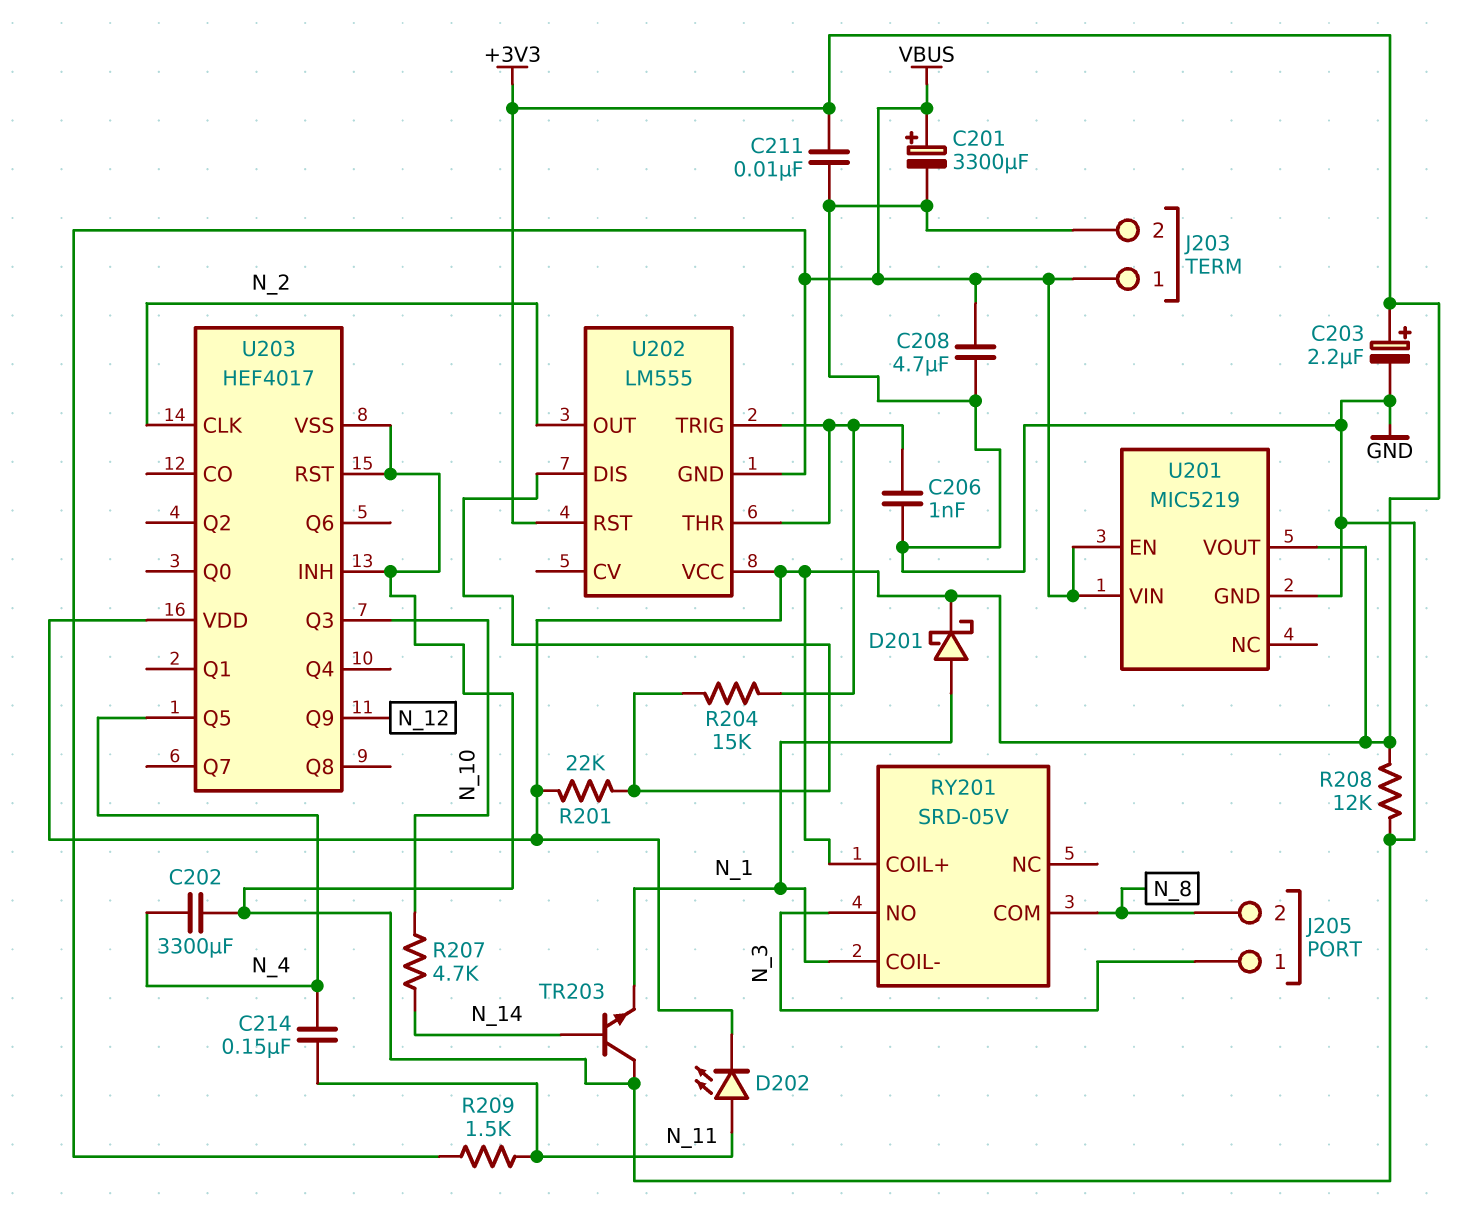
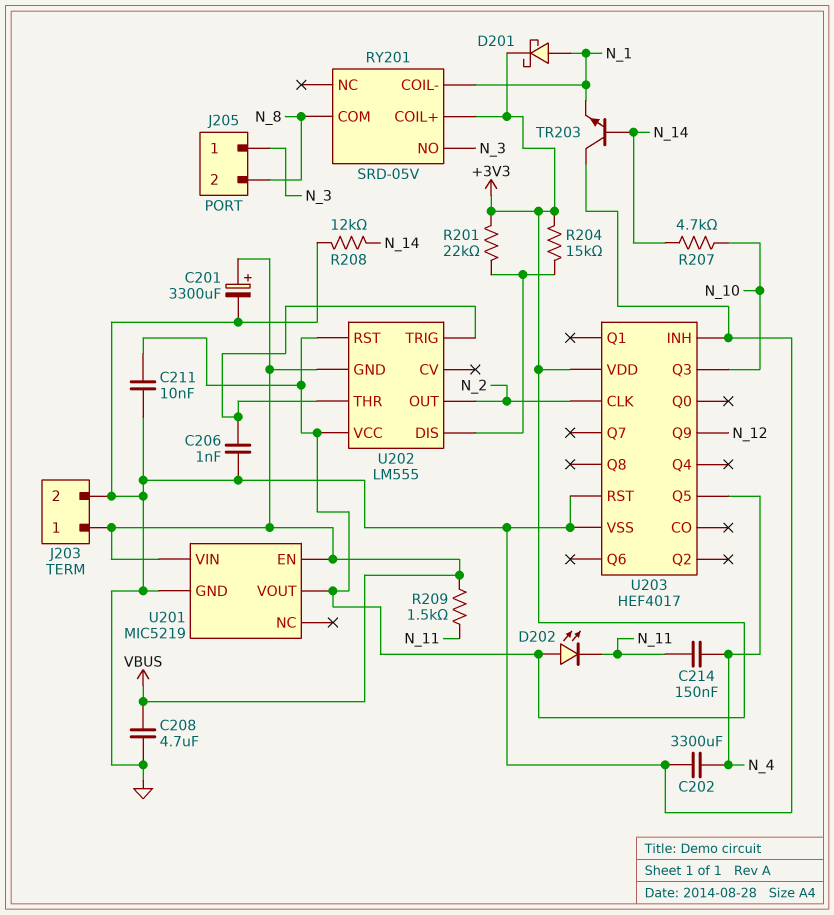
C203: 2.2uF (plus +3V3, minus GND) -> none
D202: LED (A N_11, K +3V3) -> LED (A +3V3, K N_11)
R204: 15k (U202/DIS, U202/THR) -> 15k (+3V3, U202/DIS)
R208: 12k (+3V3, GND) -> 12k (GND, N_14)

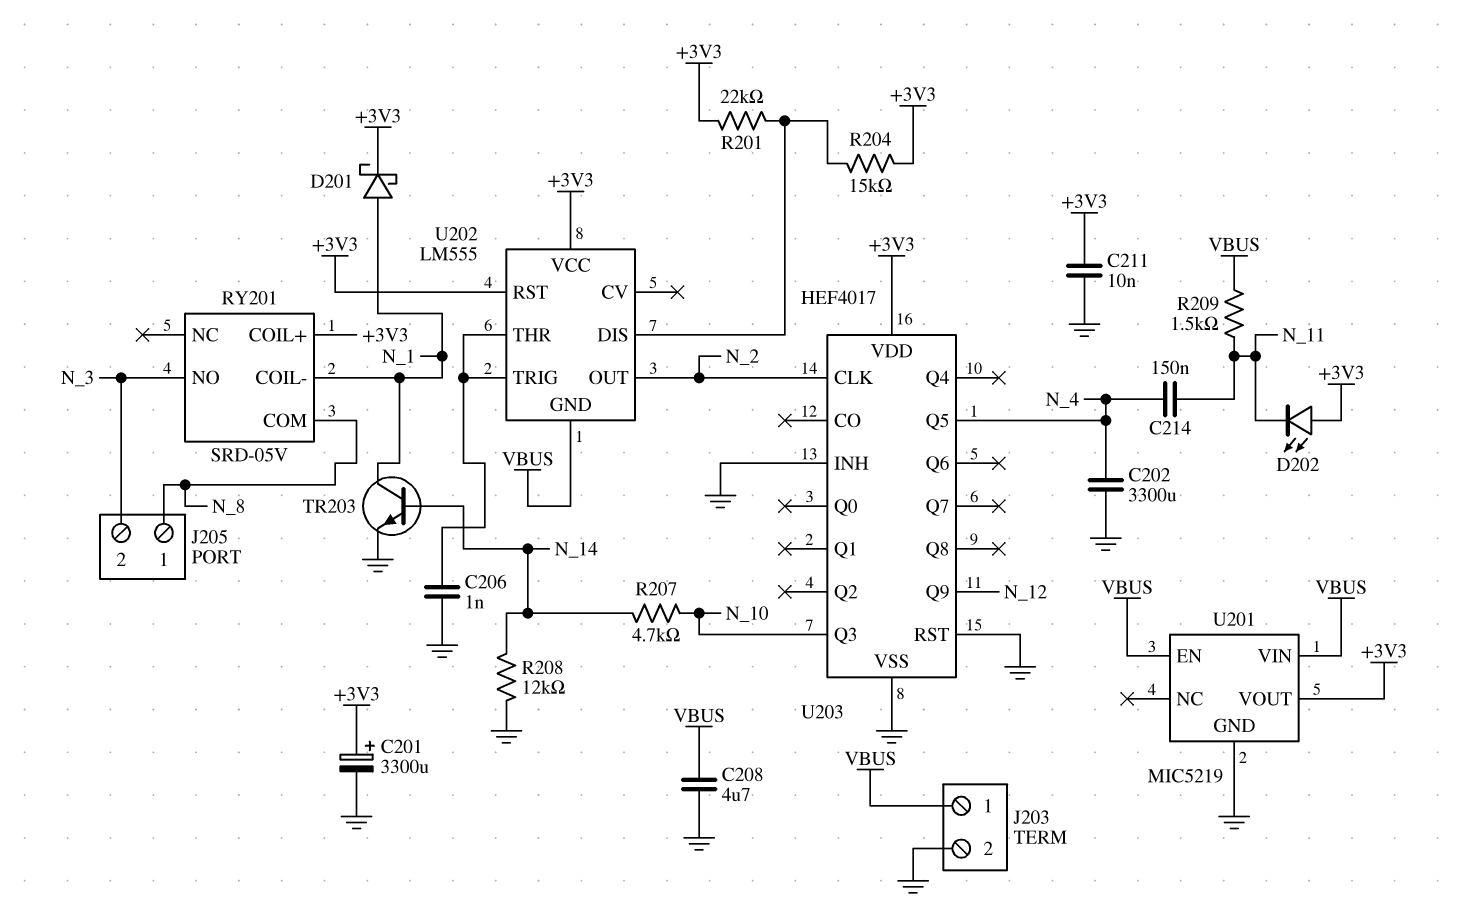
C201: 3300uF (plus VBUS, minus GND) -> 3300uF (plus +3V3, minus GND)
J205 pin 1: N_3 -> N_8
J205 pin 2: N_8 -> N_3
TR203: NPN (B N_14, C GND, E N_1) -> NPN (B N_14, C N_1, E GND)

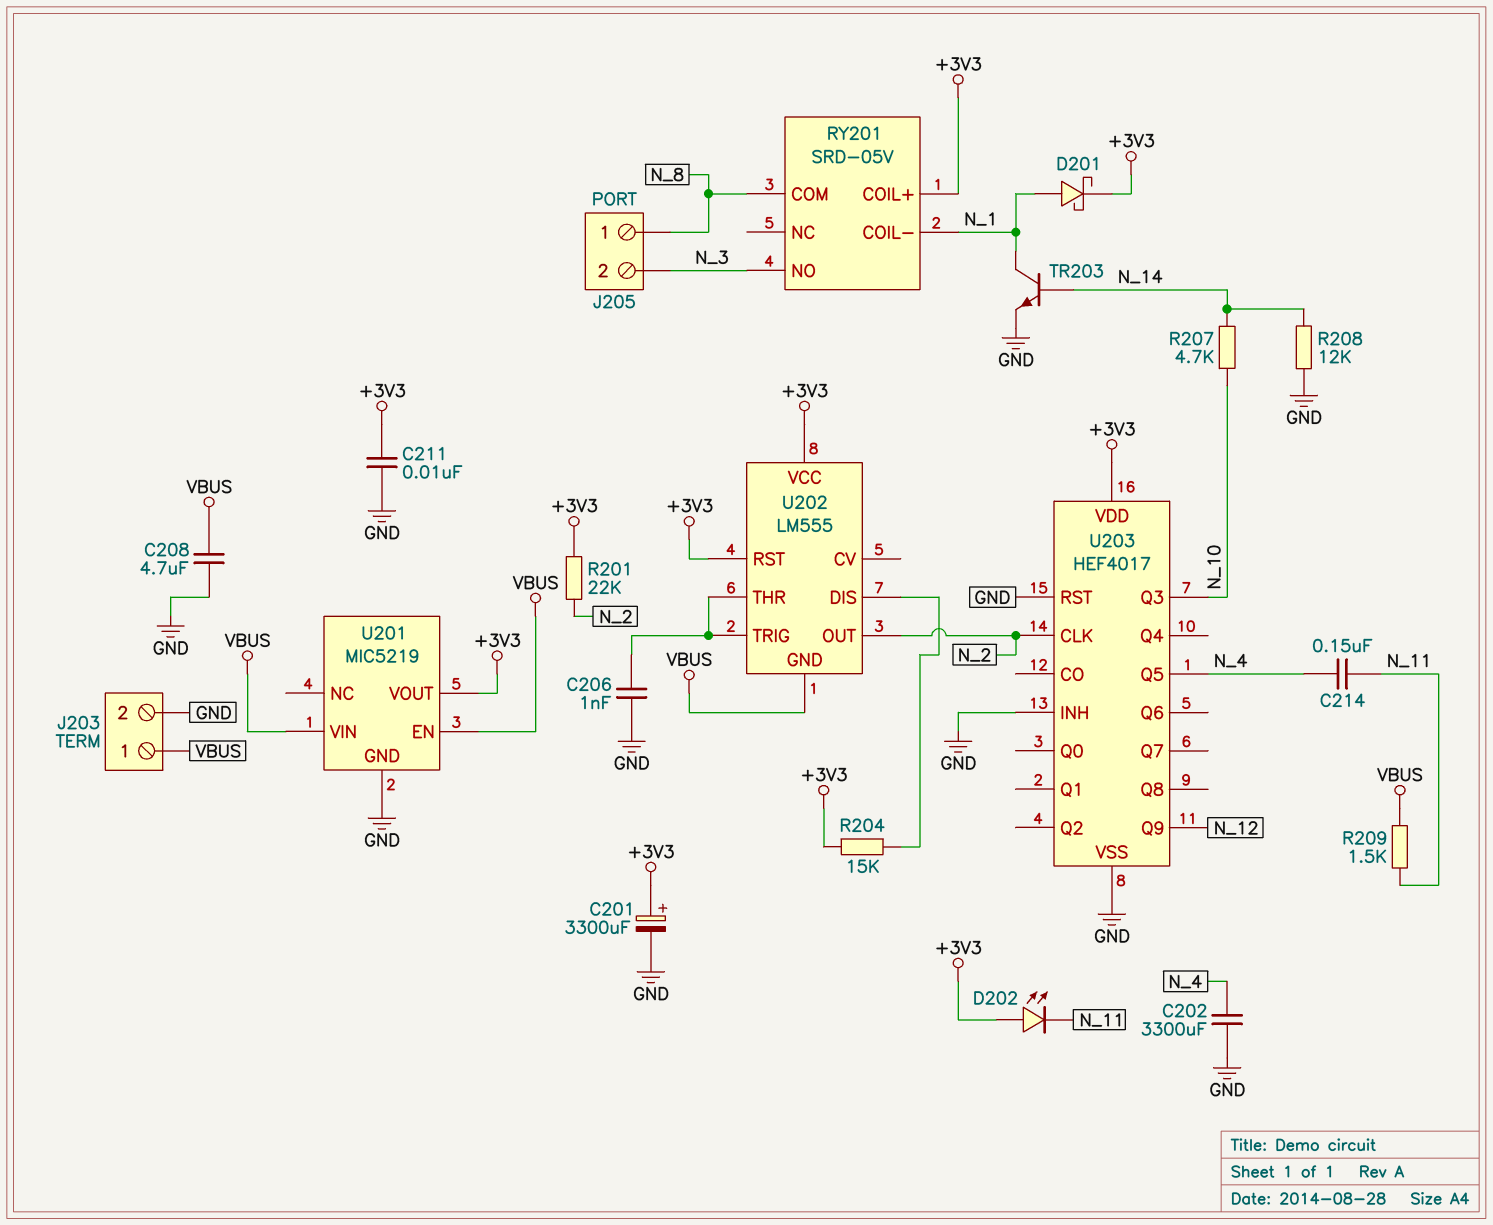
R201: 22k (+3V3, U202/DIS) -> 22k (+3V3, N_2)

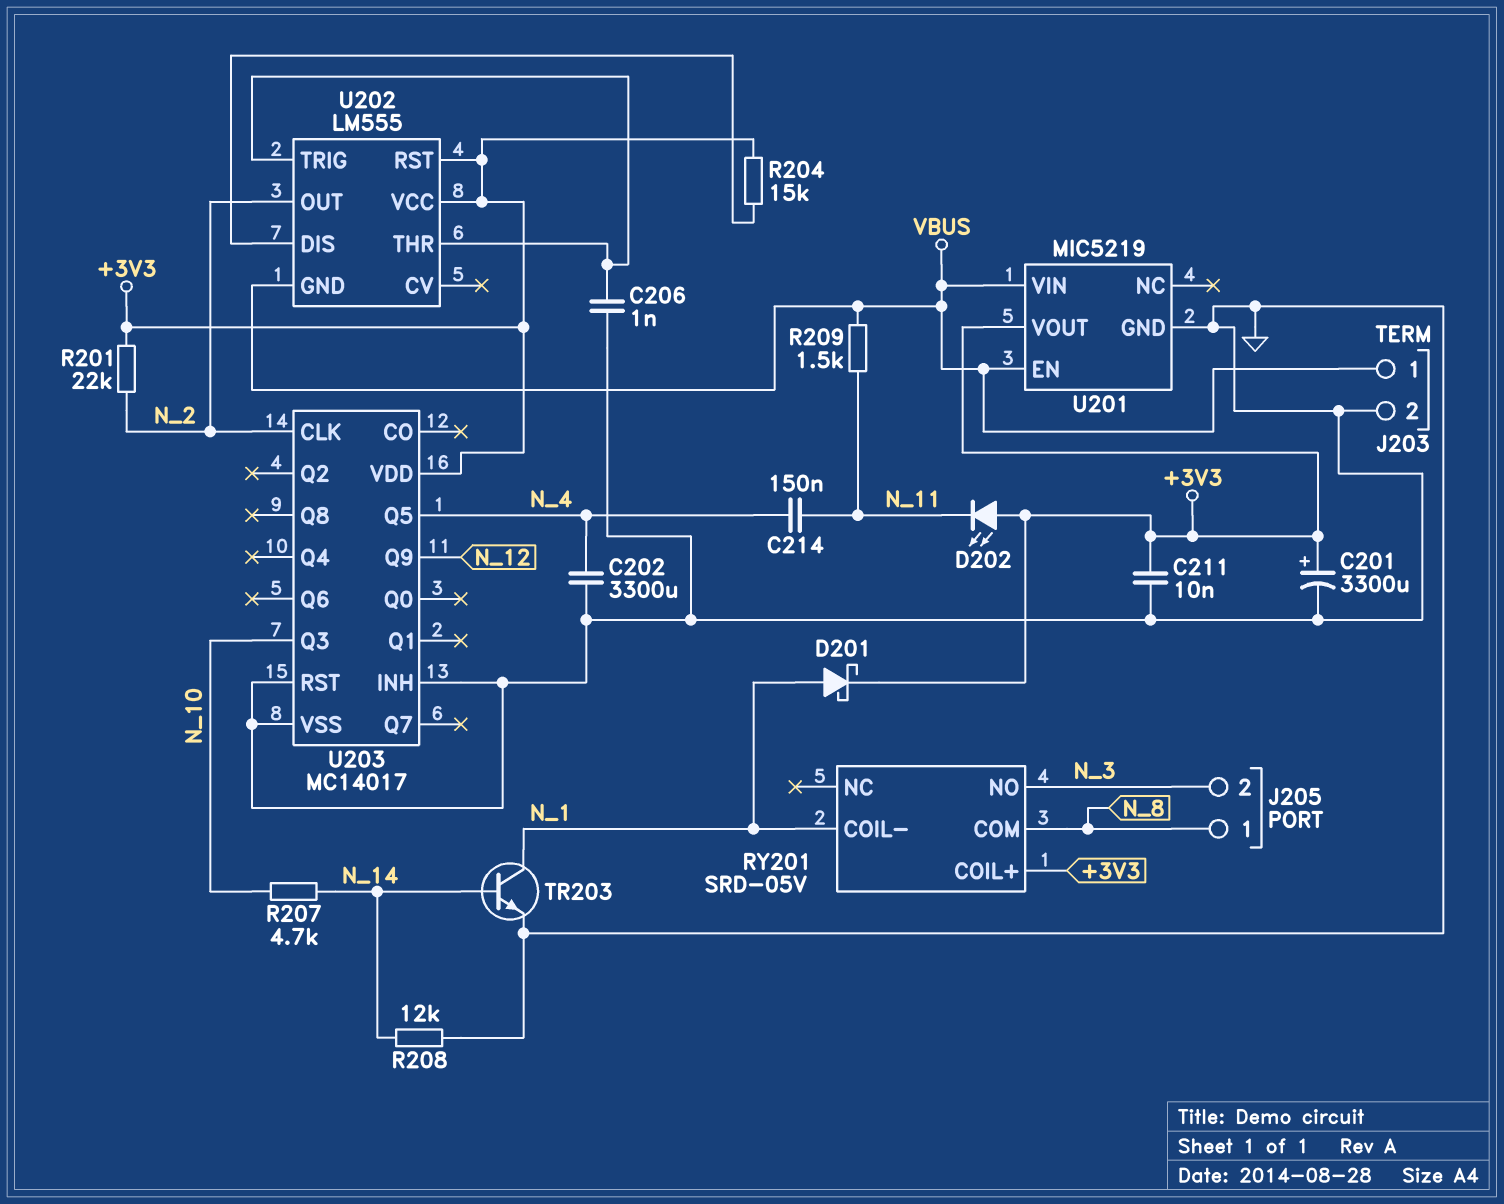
C208: 4.7uF (GND, VBUS) -> none
U203: HEF4017 -> MC14017

